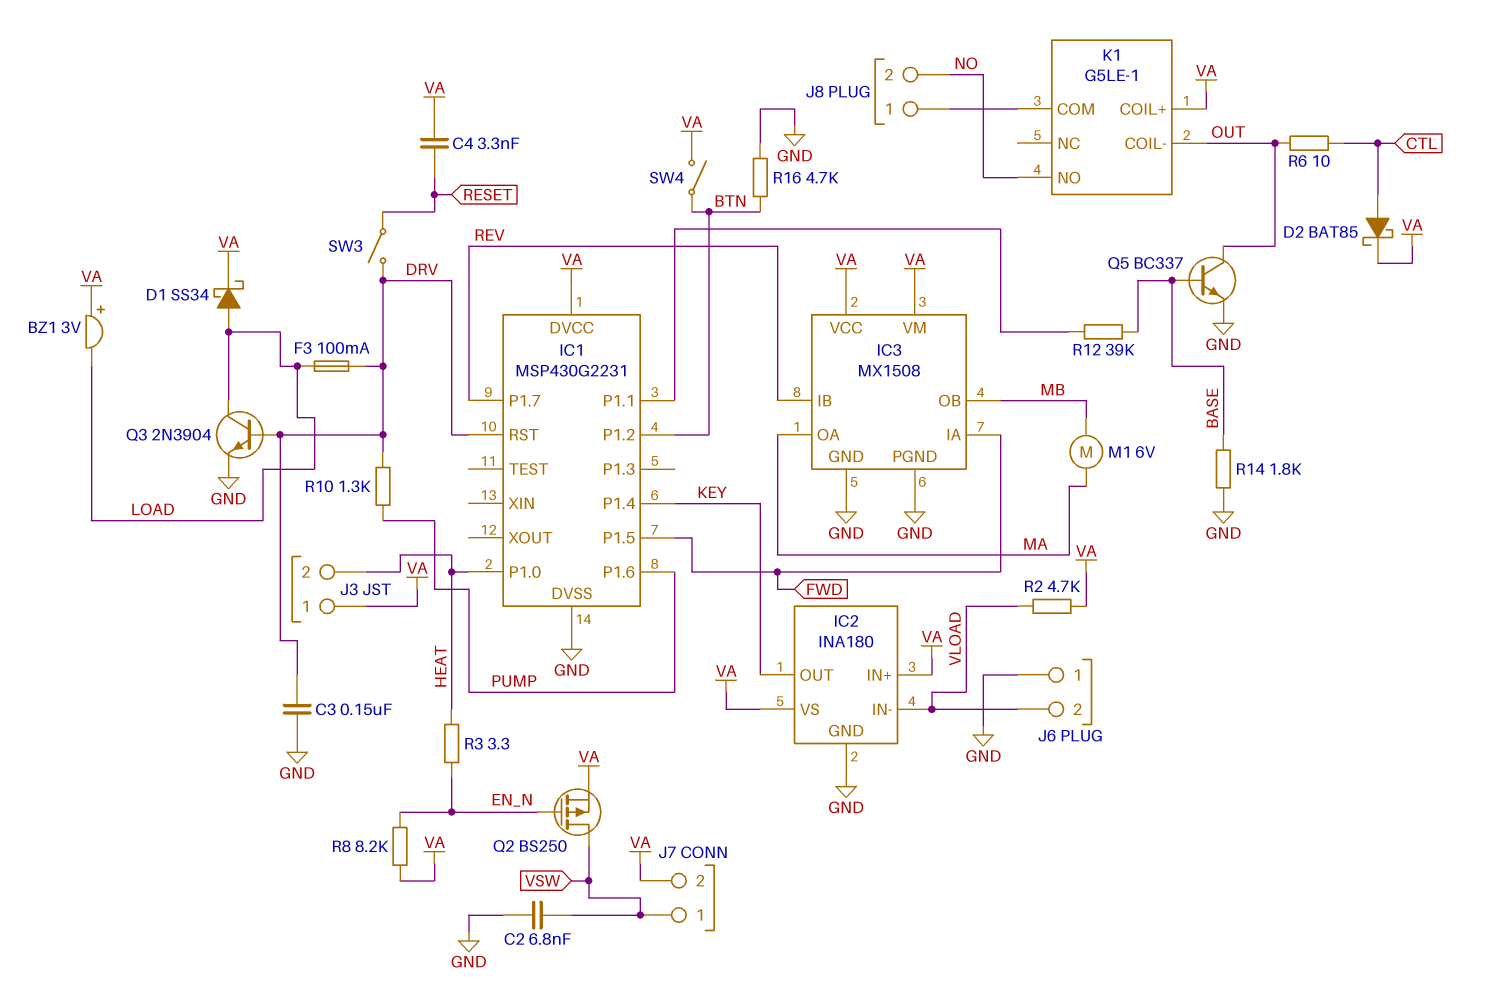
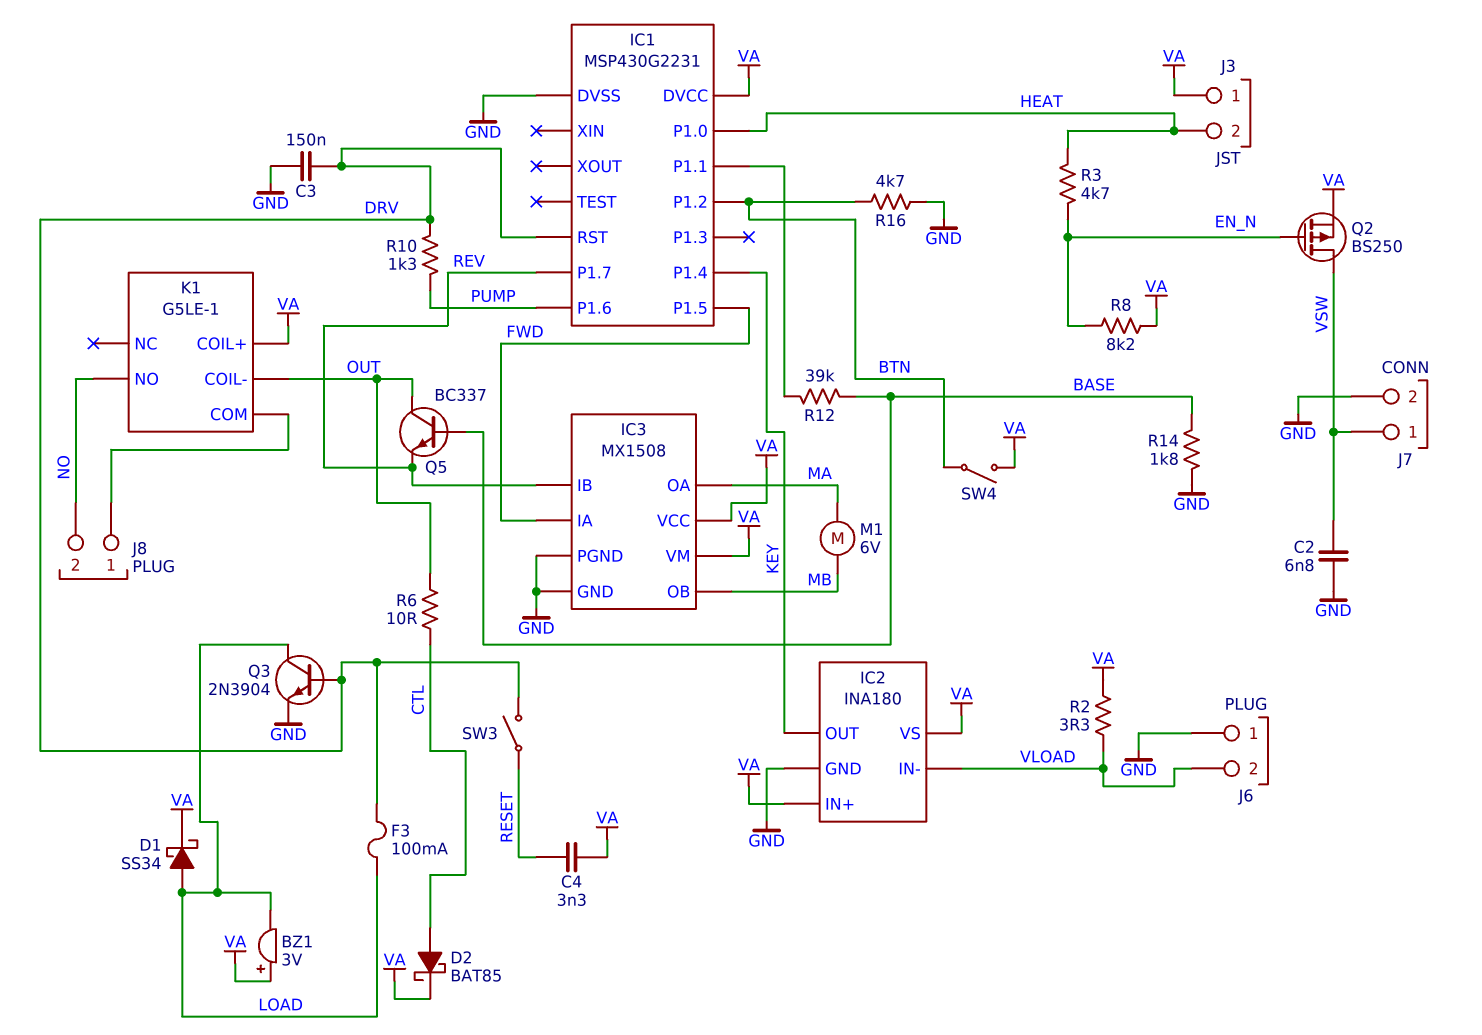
J7 pin 2: VA -> GND
Q5: NPN BC337 (B BASE, C OUT, E GND) -> NPN BC337 (B BASE, C OUT, E REV)
R2: 4.7k (VA, VLOAD) -> 3.3 (VA, VLOAD)
R3: 3.3 (EN_N, HEAT) -> 4.7k (EN_N, HEAT)

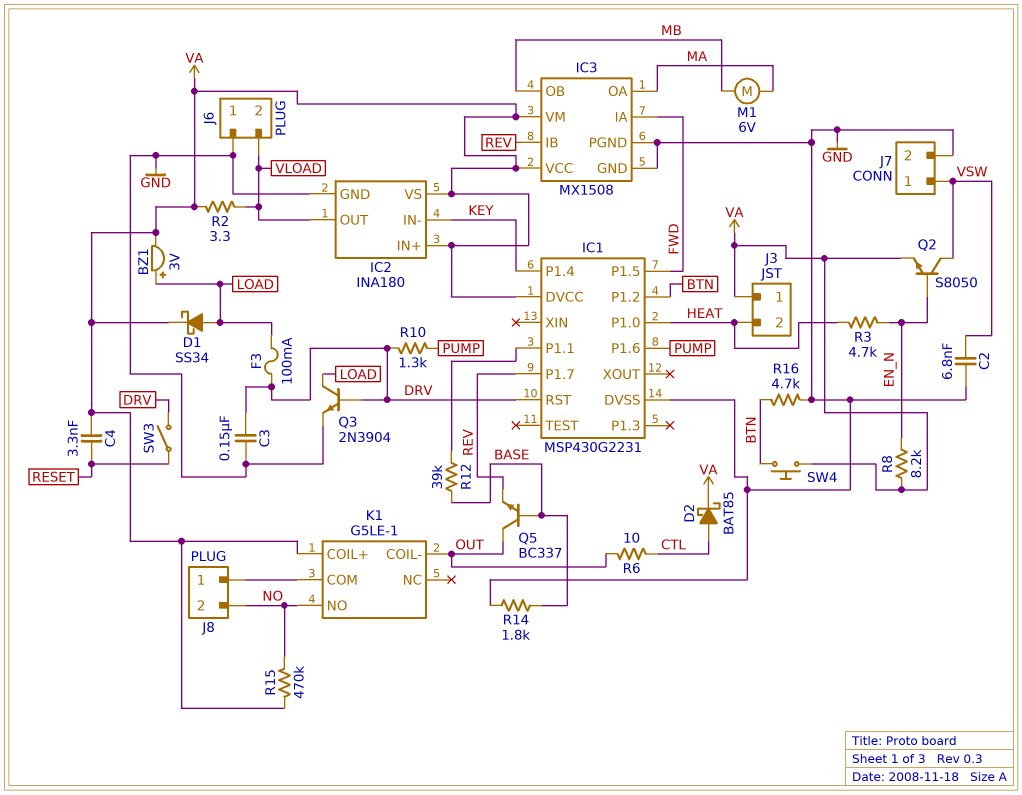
BZ1: buzzer 3V (plus VA, minus LOAD) -> buzzer 3V (plus LOAD, minus VA)
IC2 pin IN-: VLOAD -> KEY
IC2 pin OUT: KEY -> VLOAD
Q2: PMOS BS250 (G EN_N, D VSW, S VA) -> NPN S8050 (B EN_N, C VSW, E VA)
R15: none -> 470k (NO, VA)
SW4: switch (BTN, VA) -> button (BTN, VA)

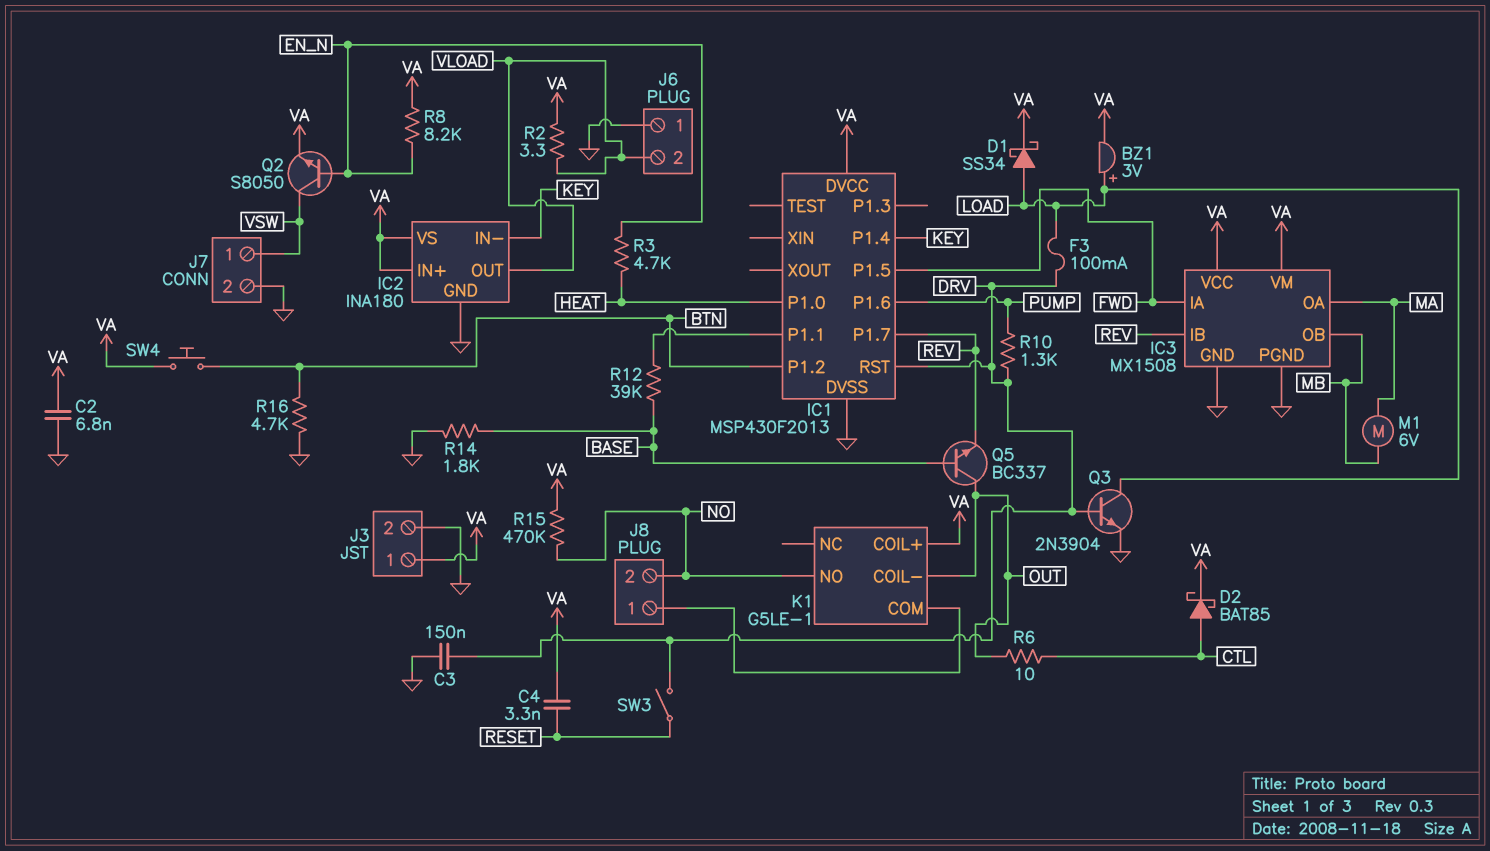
C2: 6.8nF (GND, VSW) -> 6.8nF (GND, VA)
IC1: MSP430G2231 -> MSP430F2013
J3 pin 2: HEAT -> GND

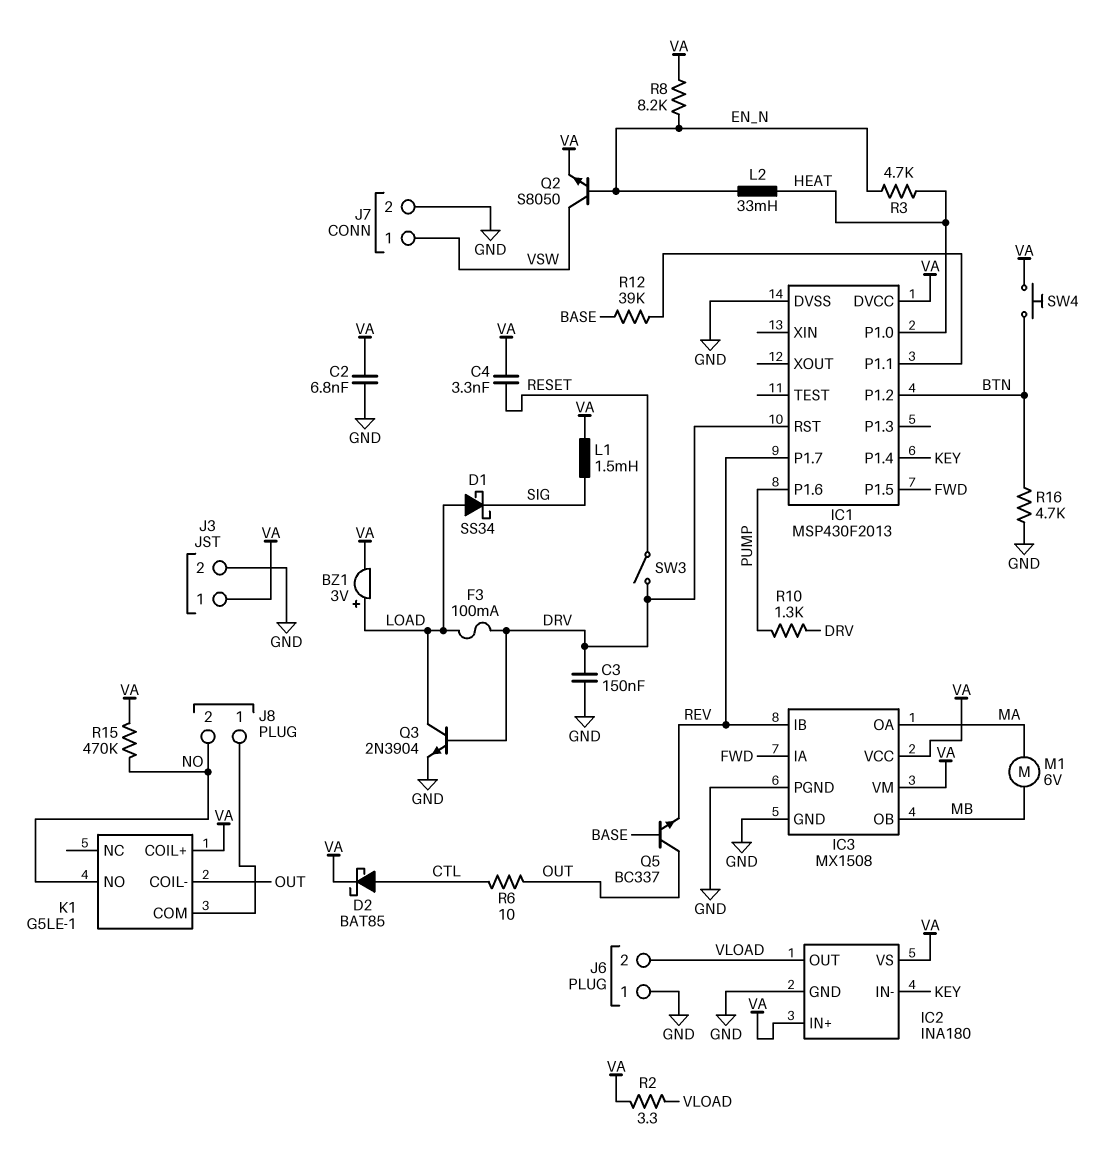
D1: schottky SS34 (A LOAD, K VA) -> schottky SS34 (A LOAD, K SIG)
L1: none -> 1.5mH (SIG, VA)
L2: none -> 33mH (EN_N, HEAT)
R14: 1.8k (BASE, GND) -> none

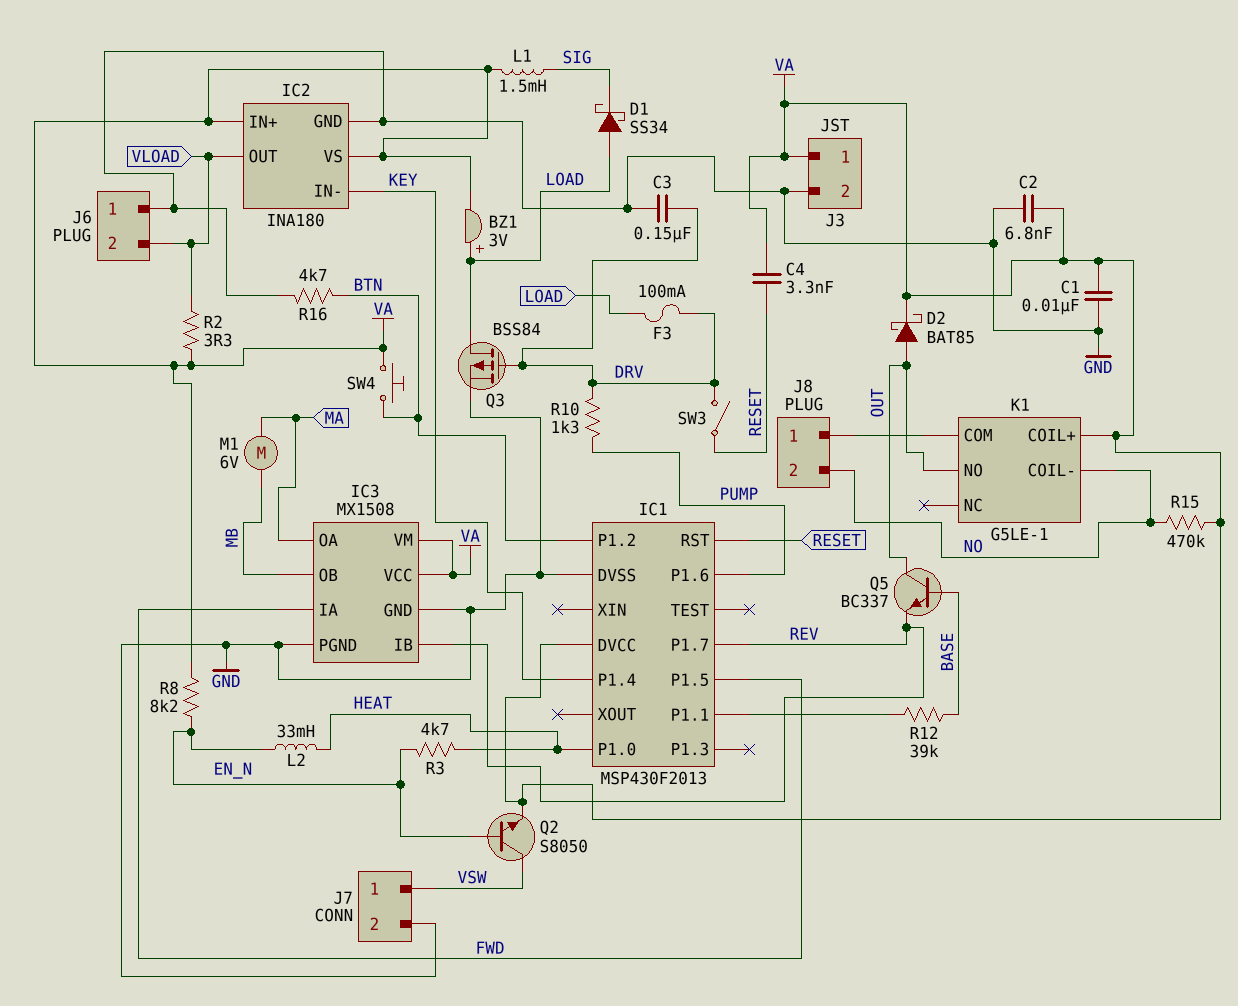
C1: none -> 10nF (GND, VA)
D2: schottky BAT85 (A CTL, K VA) -> schottky BAT85 (A OUT, K VA)
IC1 pin RST: DRV -> RESET
K1 pin COIL-: OUT -> NO
K1 pin NO: NO -> OUT
Q3: NPN 2N3904 (B DRV, C LOAD, E GND) -> PMOS BSS84 (G DRV, D LOAD, S GND)
R6: 10 (CTL, OUT) -> none

